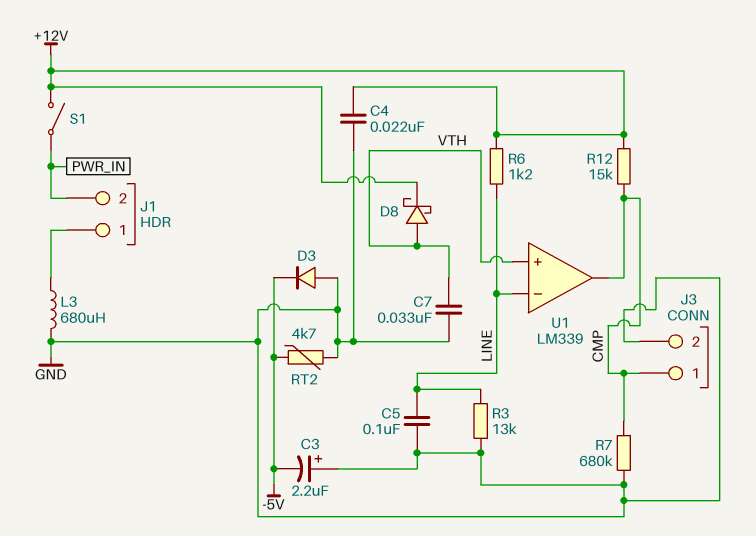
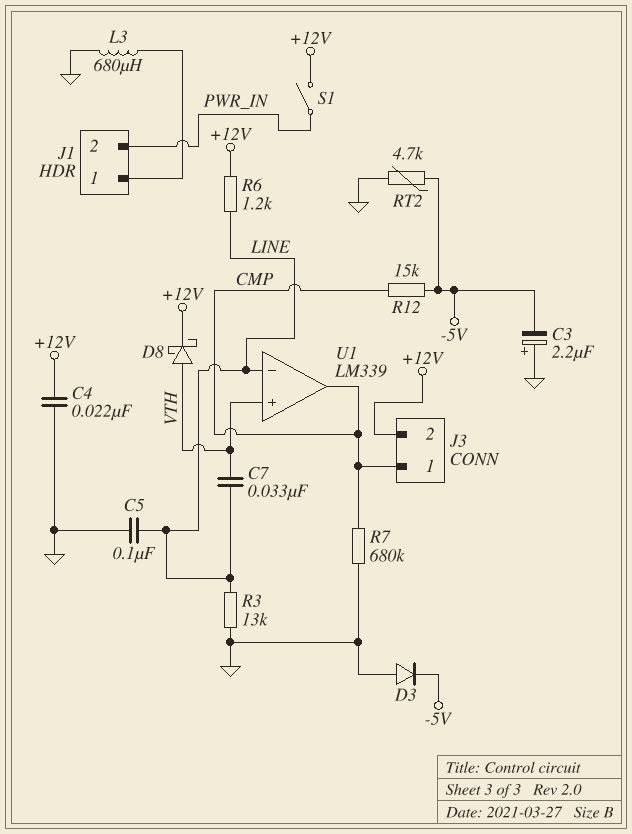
C7: 33nF (GND, VTH) -> 33nF (LINE, VTH)
J3 pin 2: GND -> +12V
R12: 15k (+12V, CMP) -> 15k (-5V, CMP)

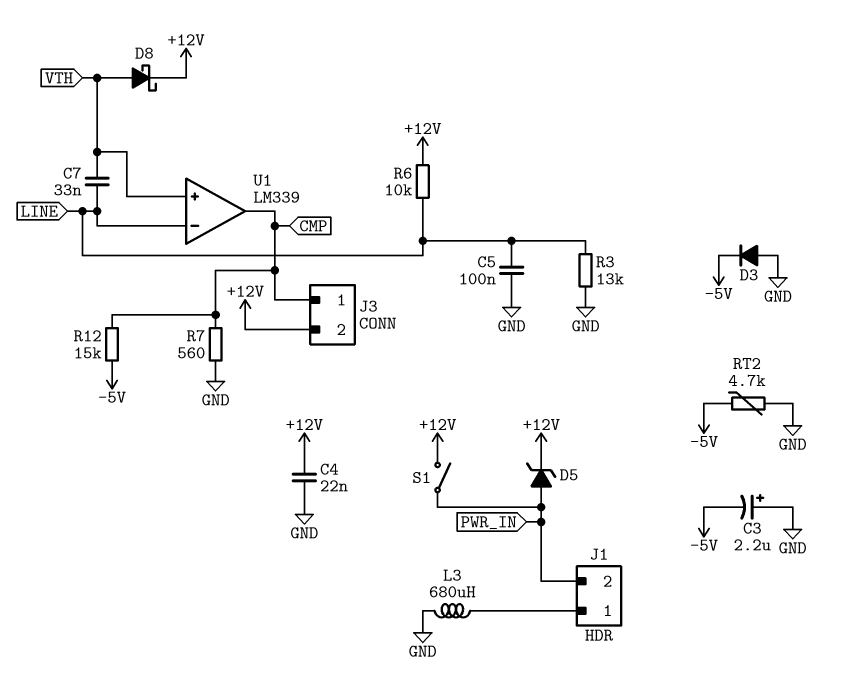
D5: none -> zener (A PWR_IN, K +12V)
R6: 1.2k (+12V, LINE) -> 10k (+12V, LINE)
R7: 680k (CMP, GND) -> 560 (CMP, GND)

